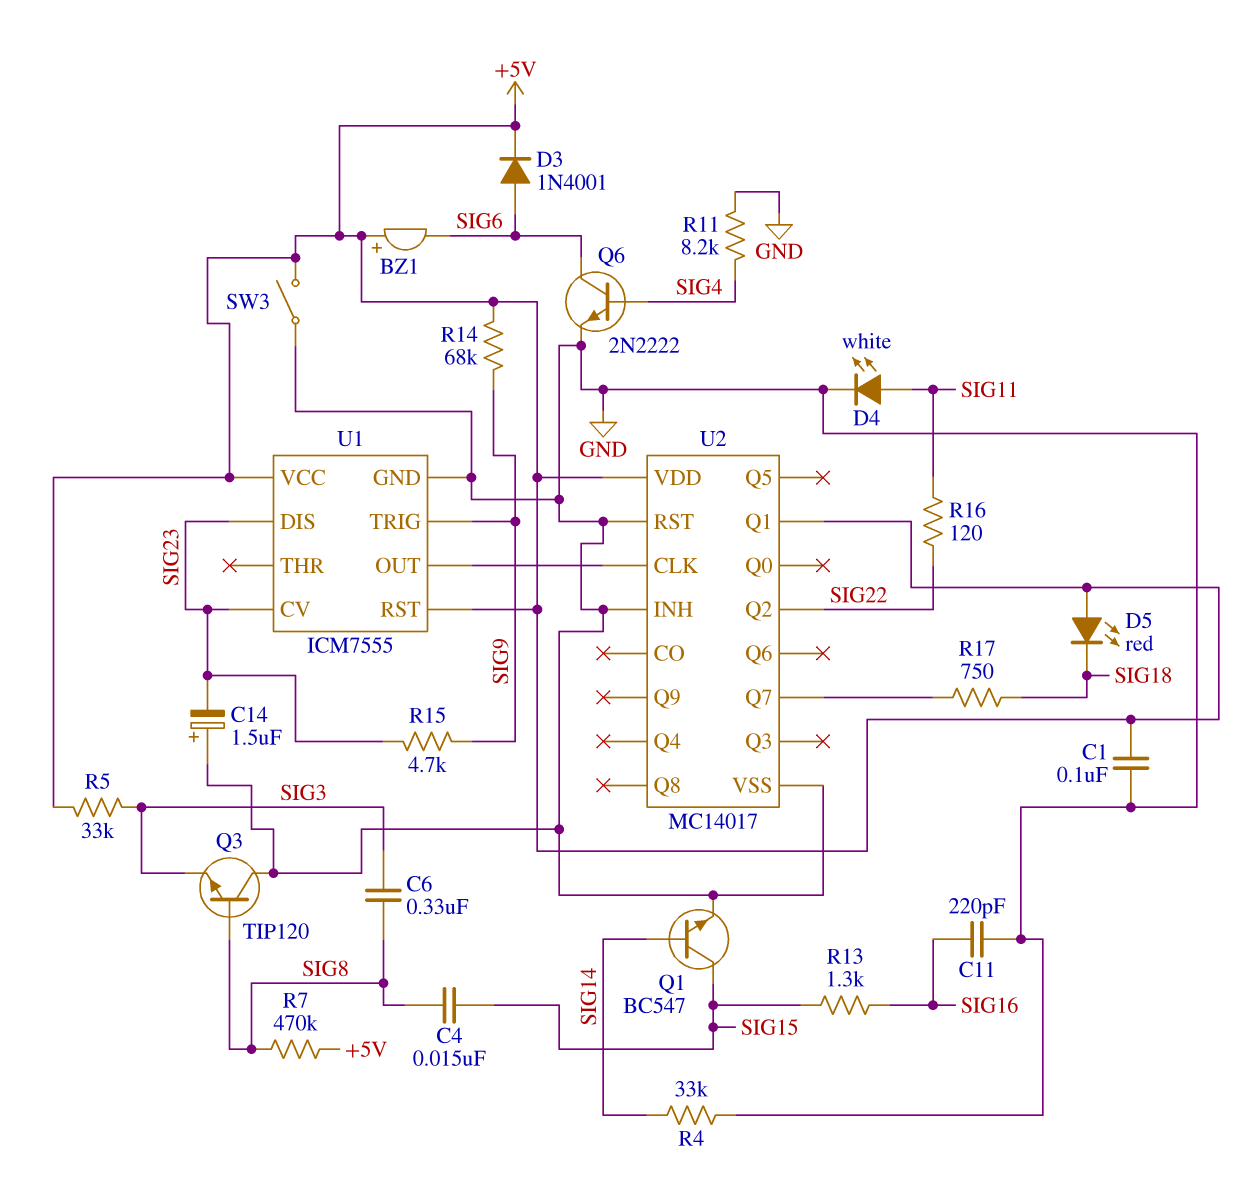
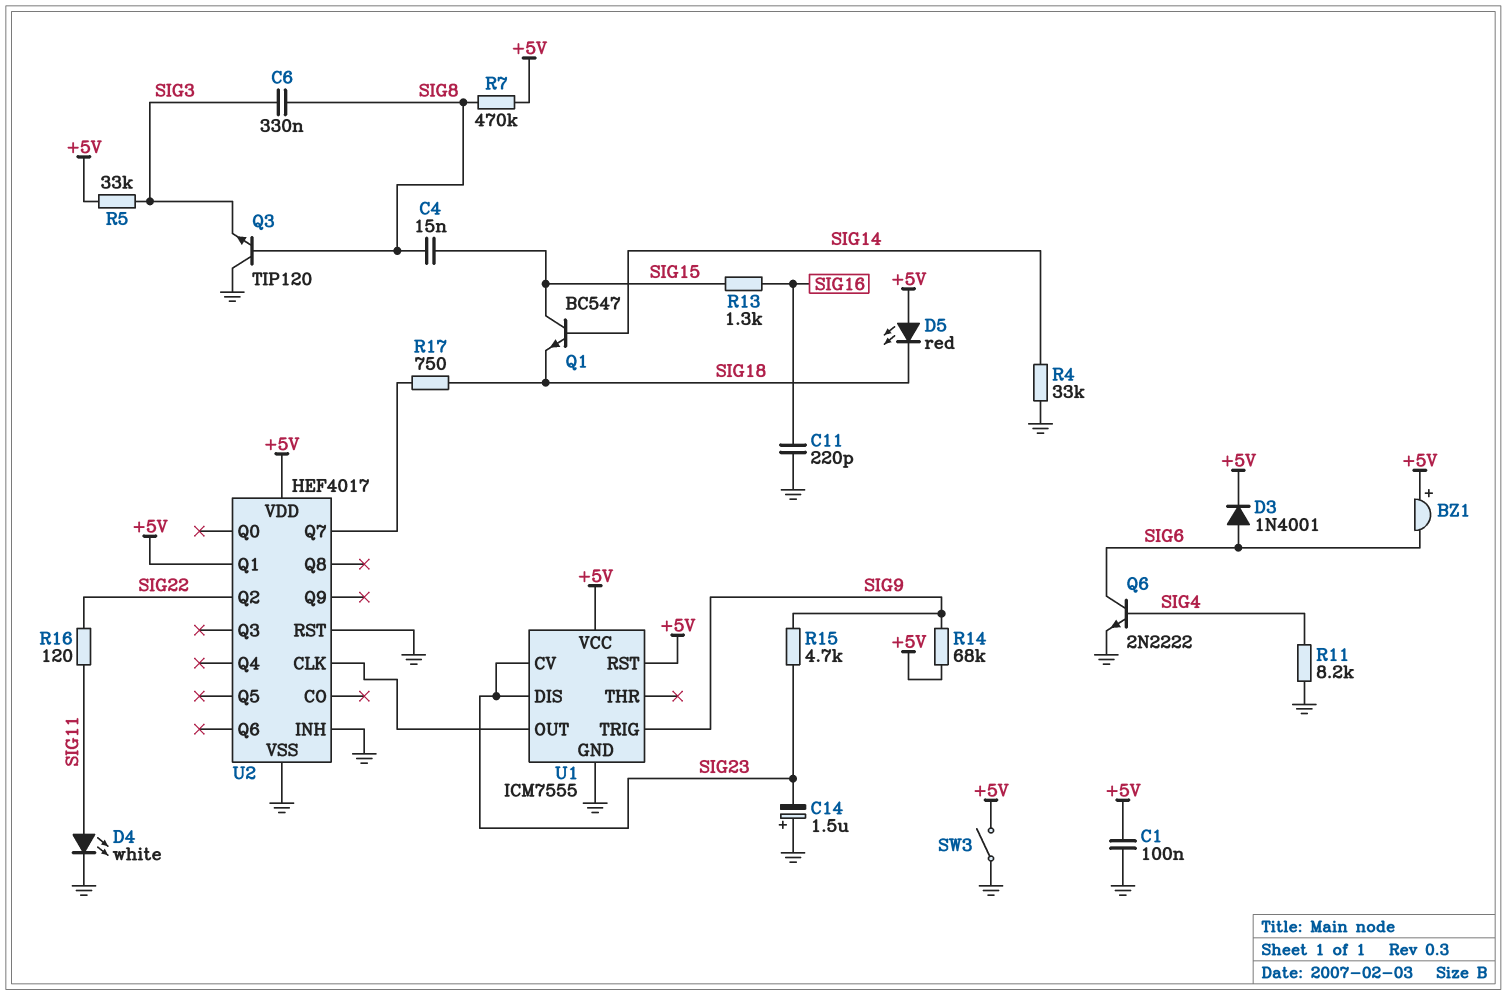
Q1: NPN BC547 (B SIG14, C SIG15, E GND) -> NPN BC547 (B SIG14, C SIG15, E SIG18)
U2: MC14017 -> HEF4017

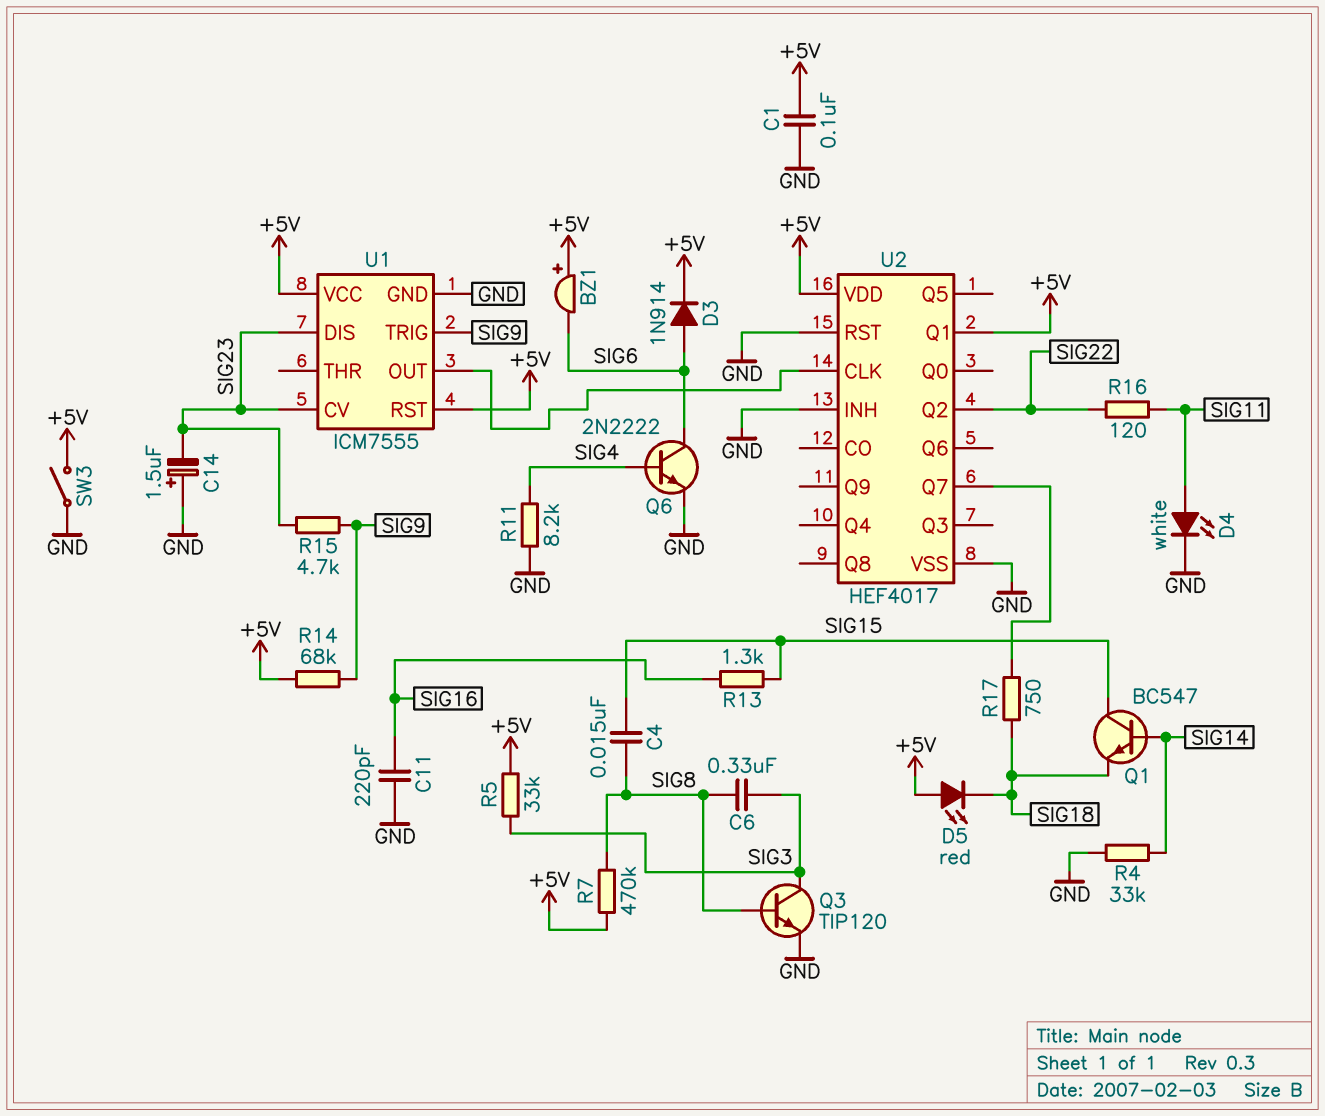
D3: diode 1N4001 (A SIG6, K +5V) -> diode 1N914 (A SIG6, K +5V)
Q3: NPN TIP120 (B SIG8, C GND, E SIG3) -> NPN TIP120 (B SIG8, C SIG3, E GND)

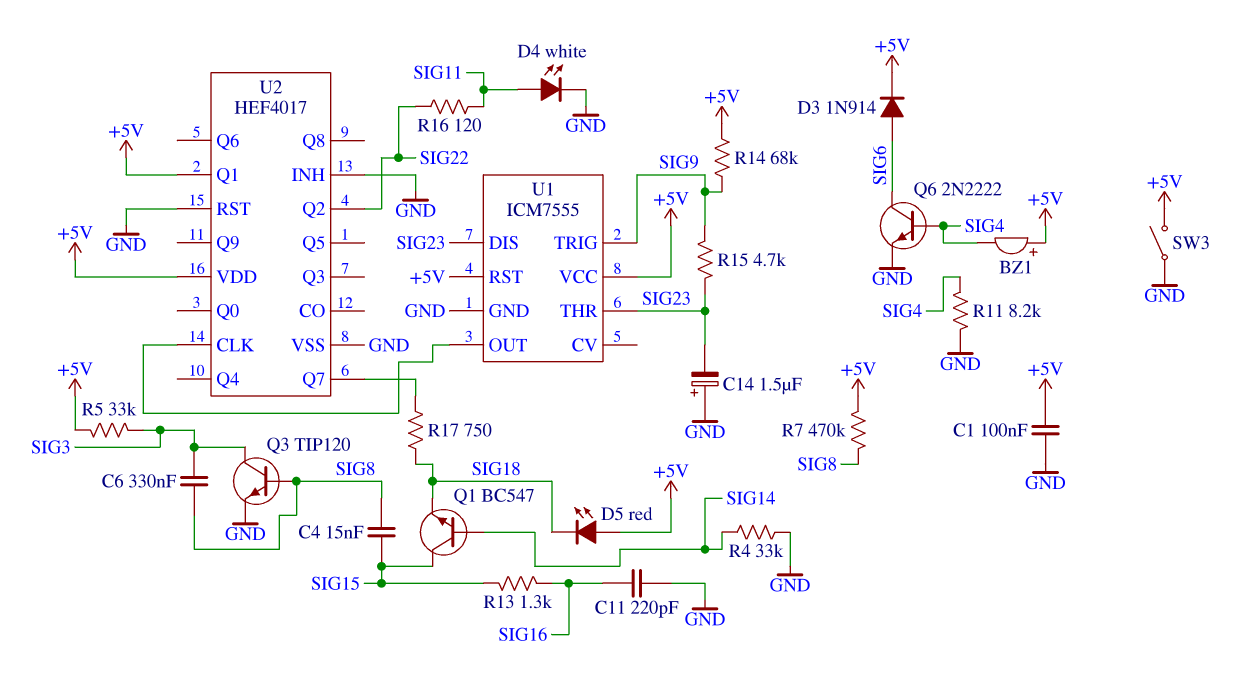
BZ1: buzzer (plus +5V, minus SIG6) -> buzzer (plus +5V, minus SIG4)
U1 pin CV: SIG23 -> none
U1 pin THR: none -> SIG23

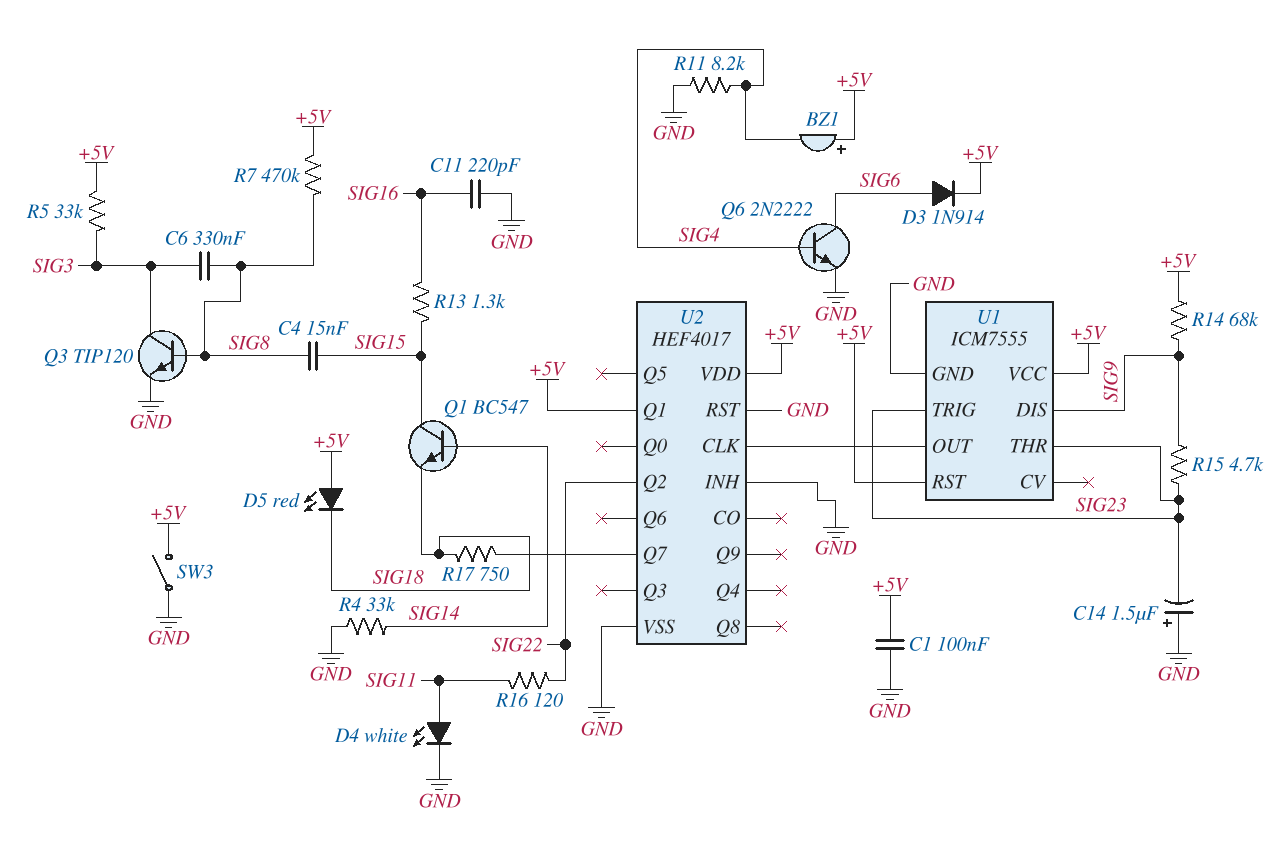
U1 pin DIS: SIG23 -> SIG9
U1 pin TRIG: SIG9 -> SIG23

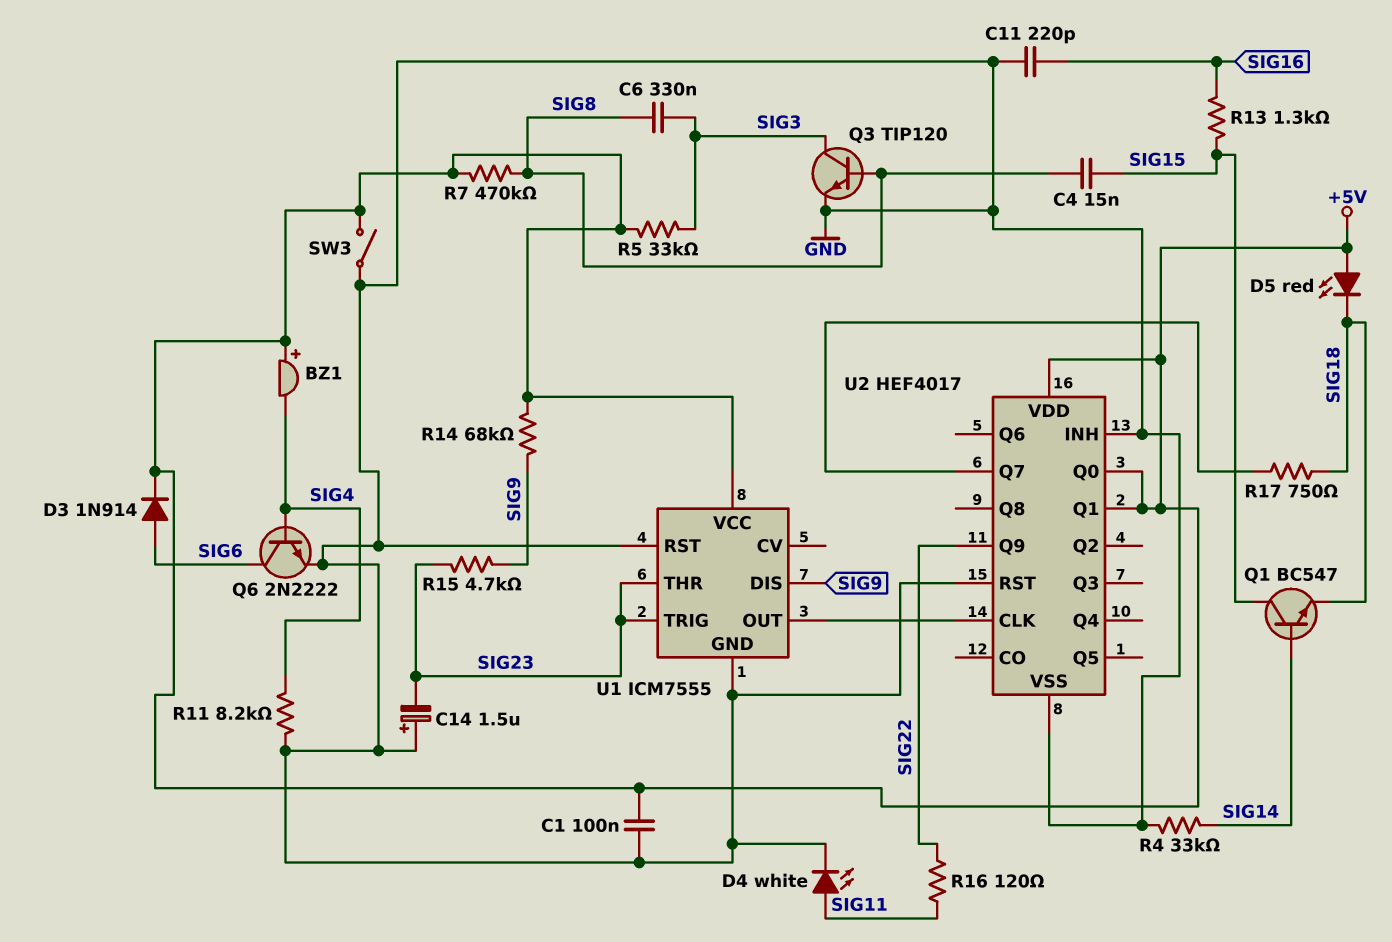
U1 pin RST: +5V -> GND
U2 pin Q0: none -> +5V
U2 pin Q2: SIG22 -> none
U2 pin Q9: none -> SIG22

